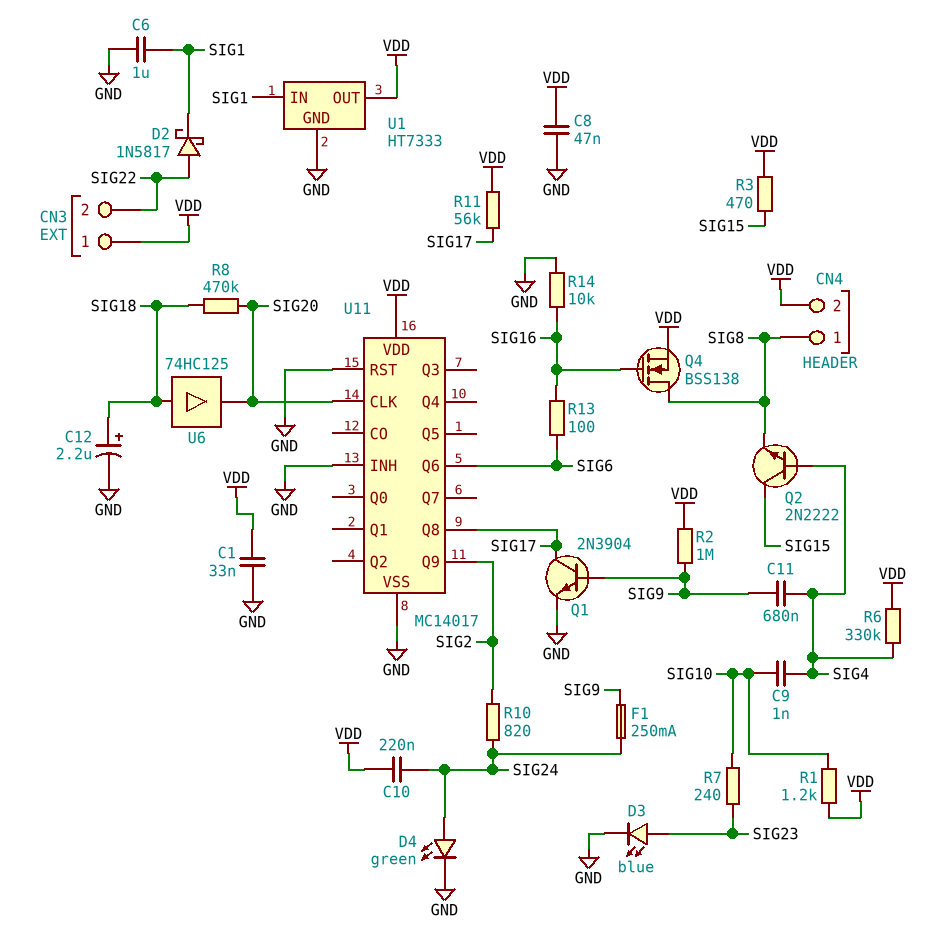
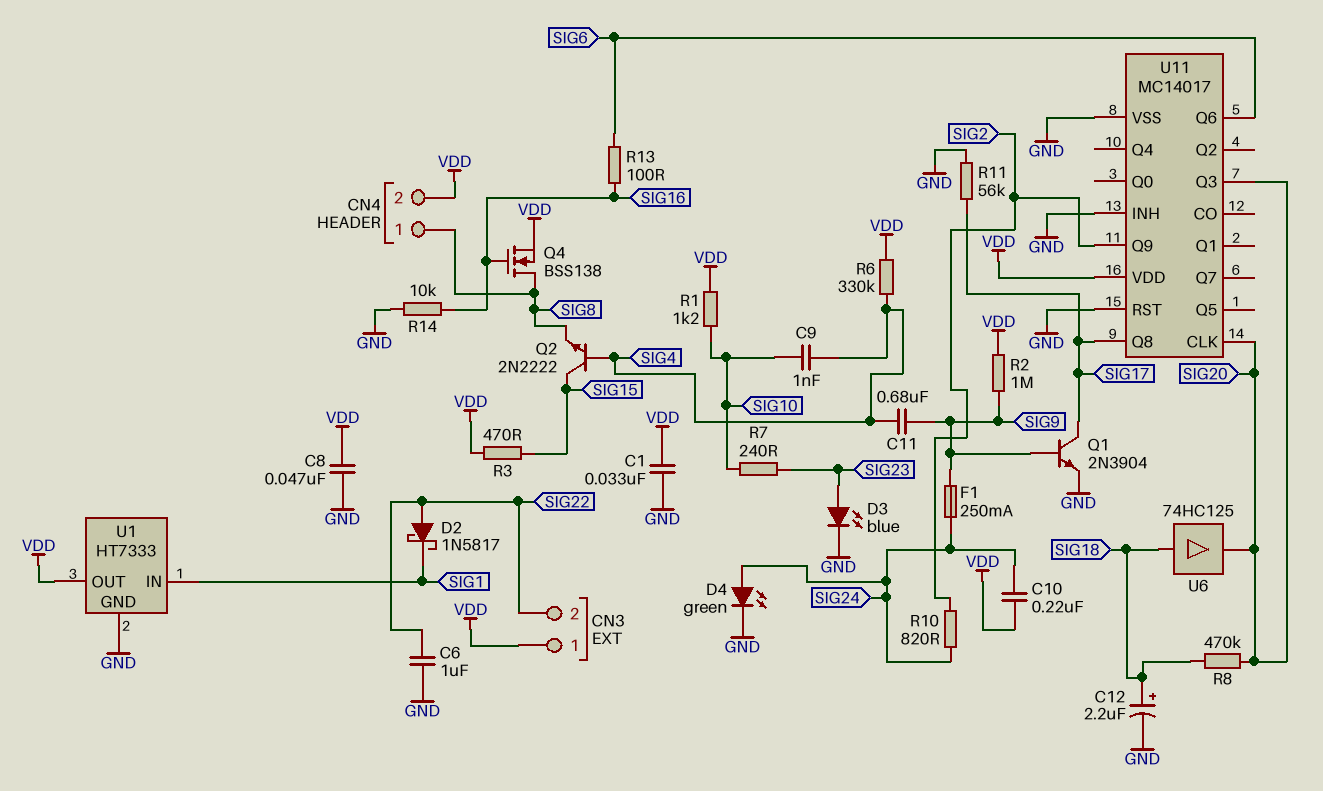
C6: 1uF (GND, SIG1) -> 1uF (GND, SIG22)
R11: 56k (SIG17, VDD) -> 56k (GND, SIG17)
U11 pin Q3: none -> SIG20

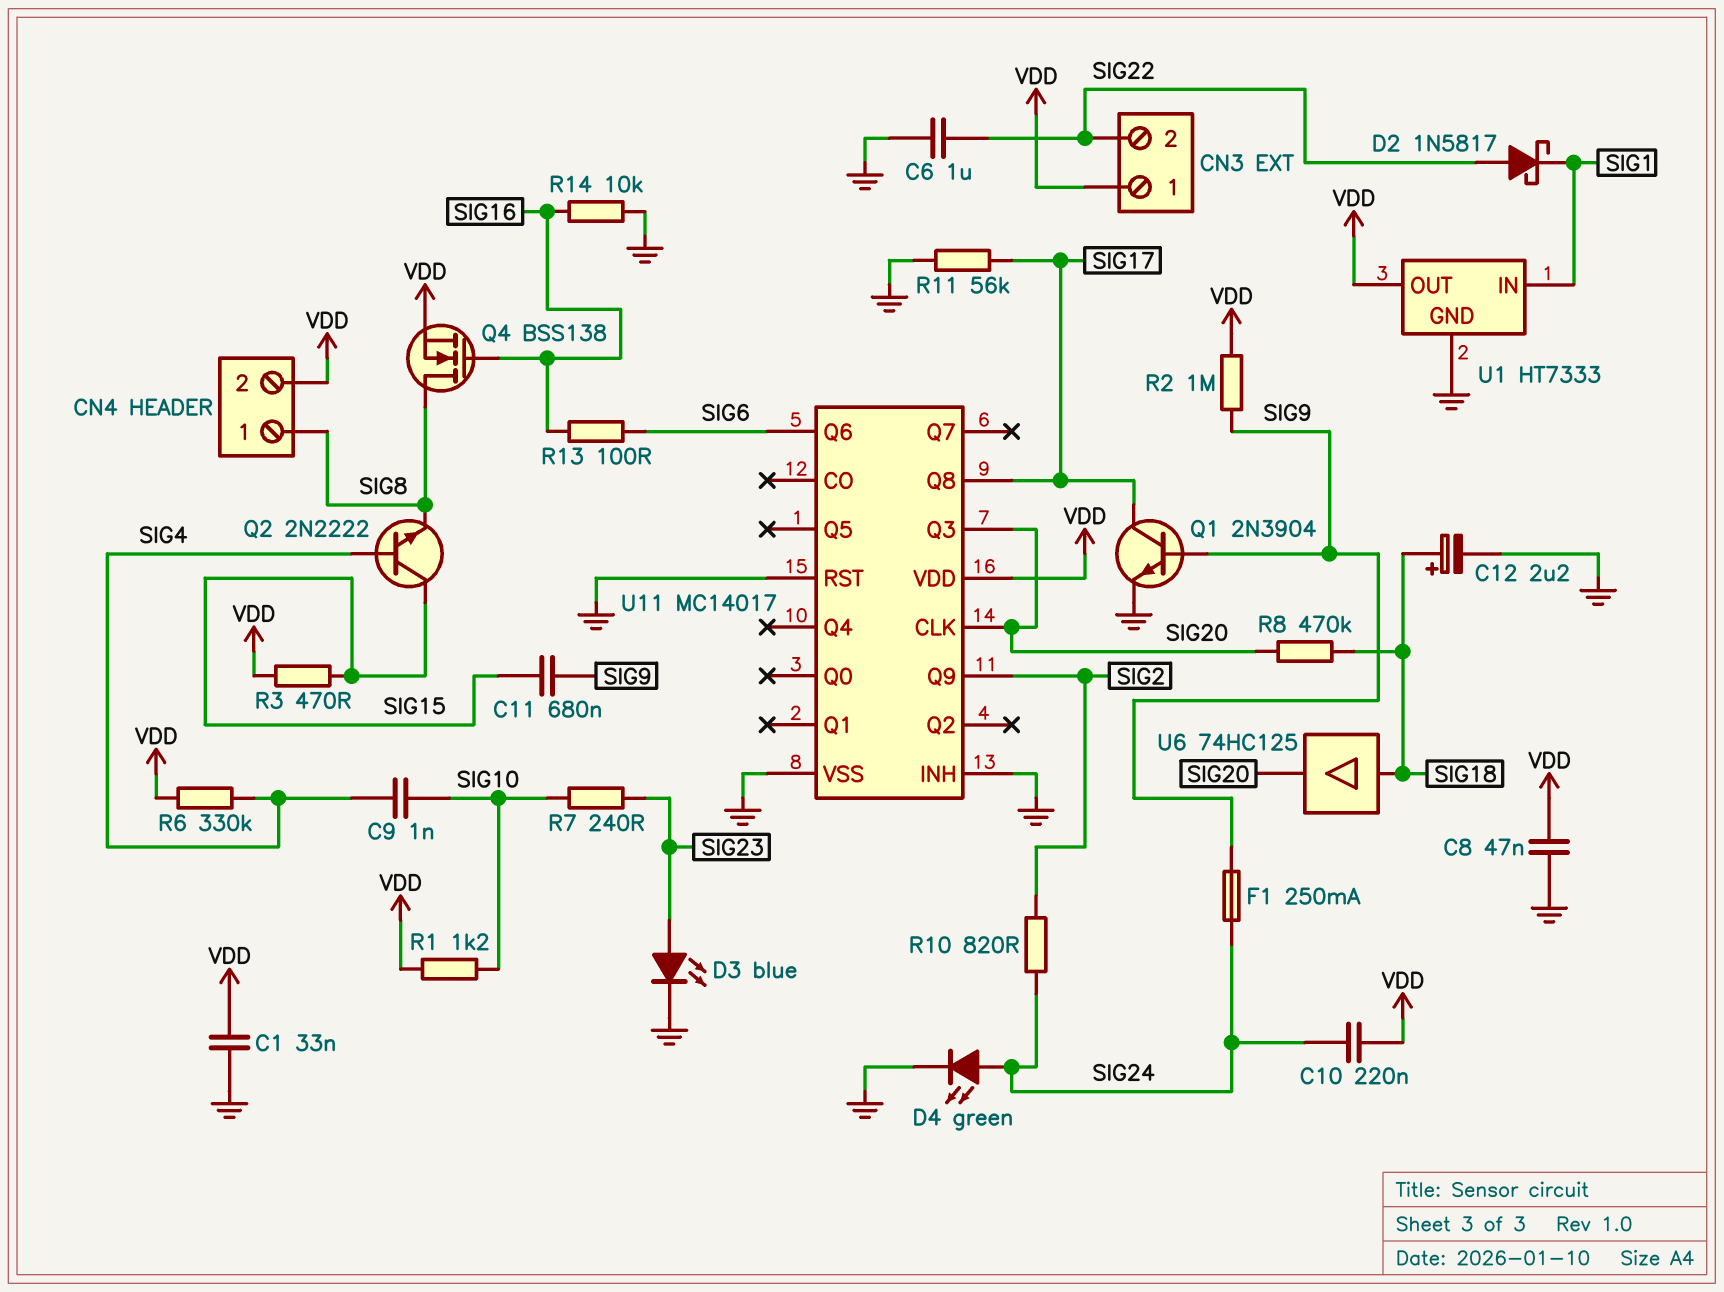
C11: 680nF (SIG4, SIG9) -> 680nF (SIG9, SIG15)

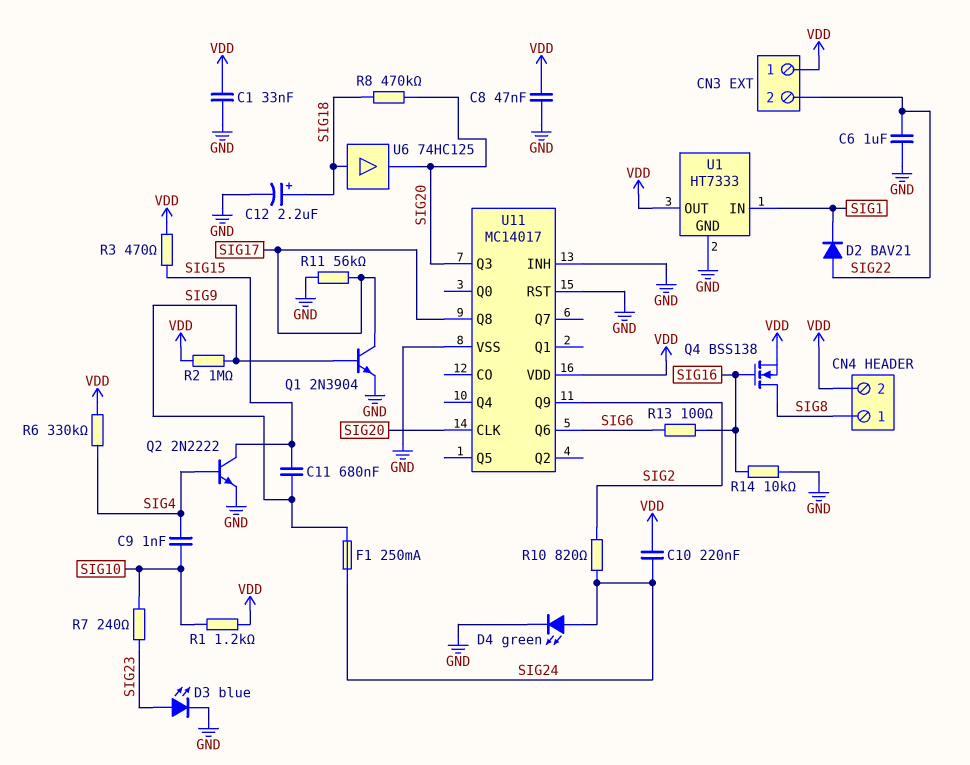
D2: schottky 1N5817 (A SIG22, K SIG1) -> diode BAV21 (A SIG22, K SIG1)
Q2: NPN 2N2222 (B SIG4, C SIG15, E SIG8) -> NPN 2N2222 (B SIG4, C SIG15, E GND)

